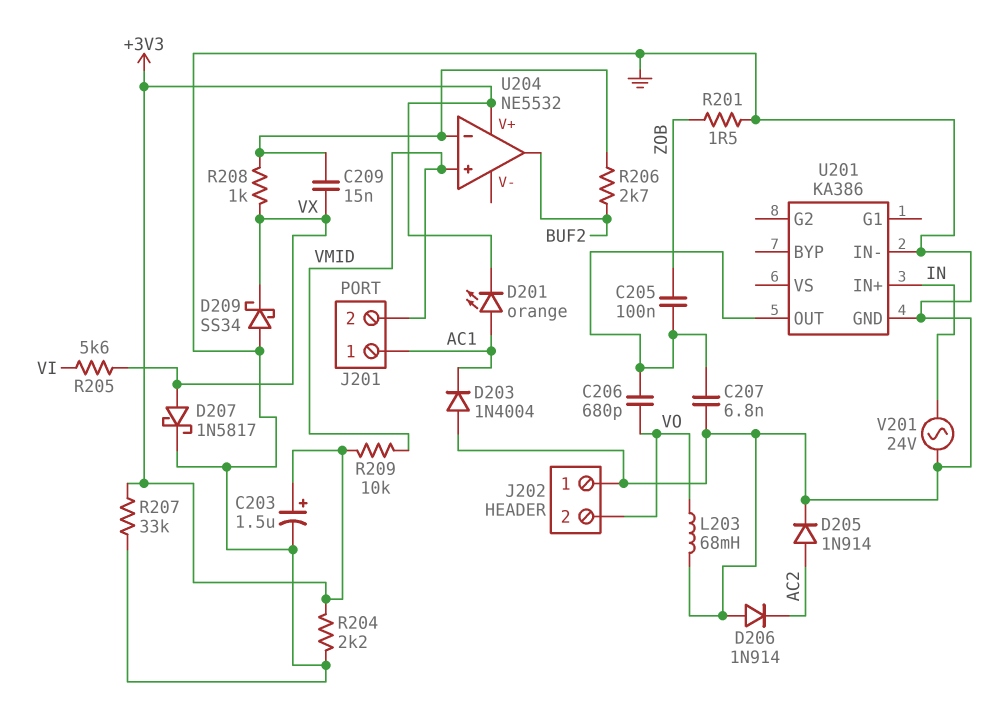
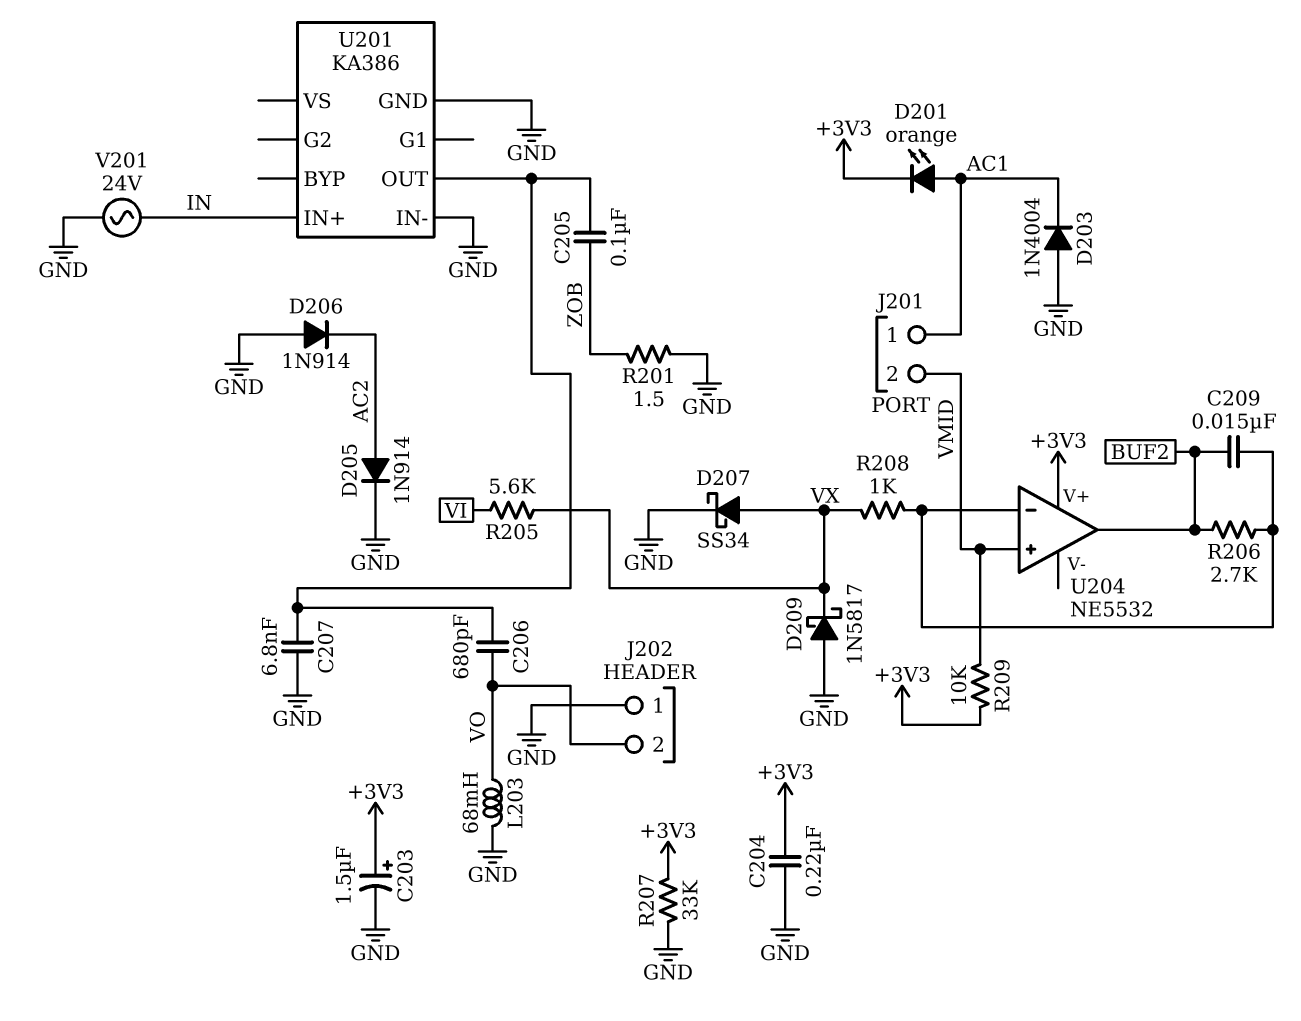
C204: none -> 220nF (+3V3, GND)
C209: 15nF (U204/in-, VX) -> 15nF (BUF2, U204/in-)
D207: schottky 1N5817 (A VX, K GND) -> schottky SS34 (A VX, K GND)
D209: schottky SS34 (A GND, K VX) -> schottky 1N5817 (A GND, K VX)
R204: 2.2k (+3V3, GND) -> none

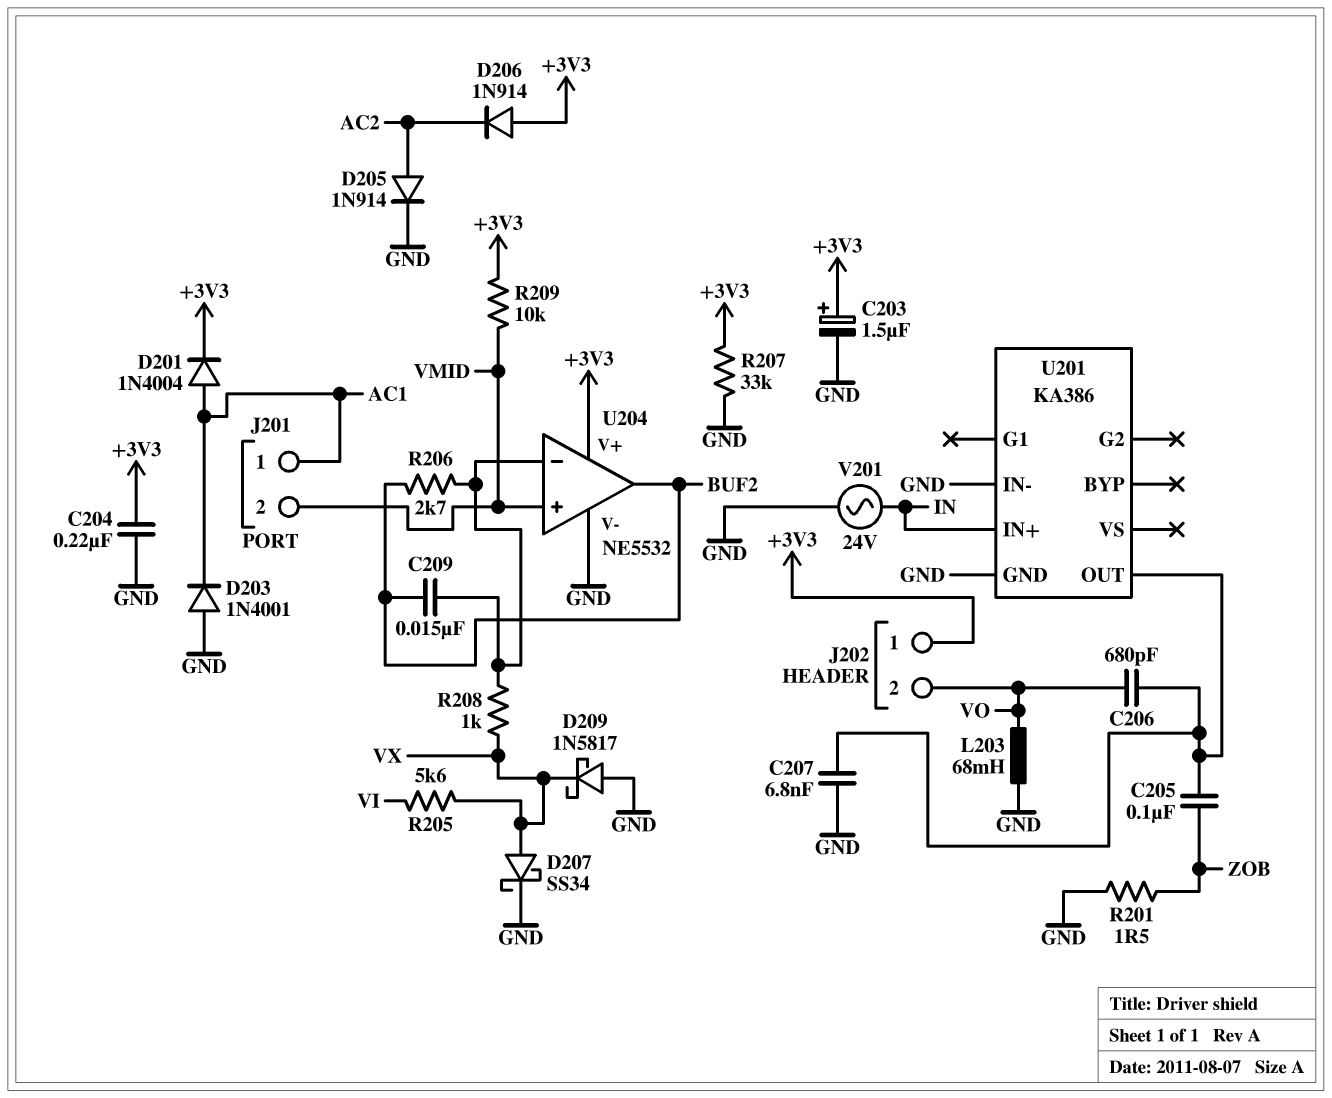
D201: LED orange (A AC1, K +3V3) -> diode 1N4004 (A AC1, K +3V3)
D203: diode 1N4004 (A GND, K AC1) -> diode 1N4001 (A GND, K AC1)
D206: diode 1N914 (A GND, K AC2) -> diode 1N914 (A +3V3, K AC2)
J202 pin 1: GND -> +3V3
U204 pin V-: none -> GND

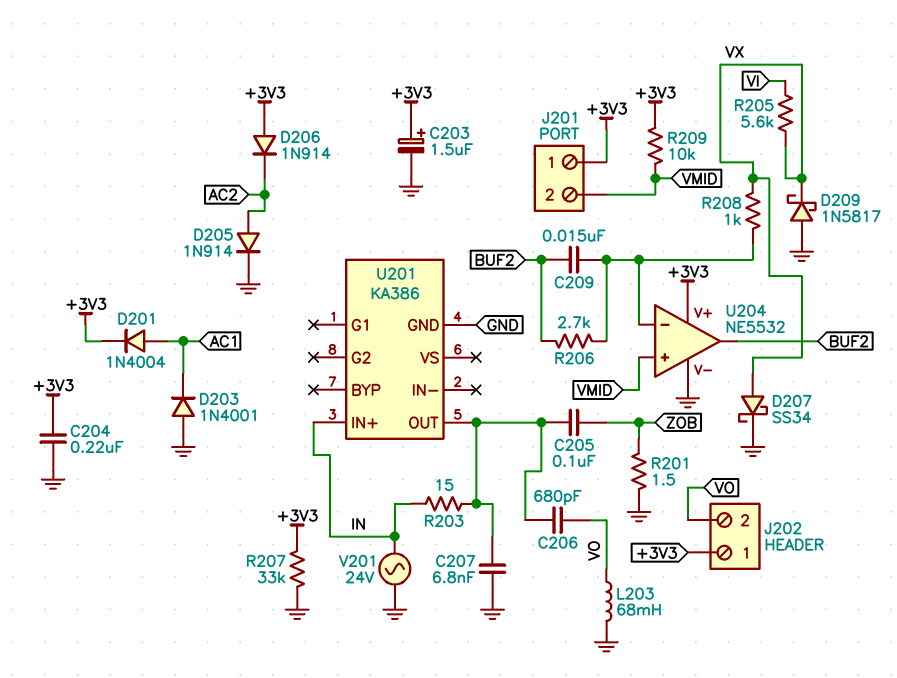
J201 pin 1: AC1 -> +3V3
R203: none -> 15 (IN, U201/OUT)
U201 pin IN-: GND -> none

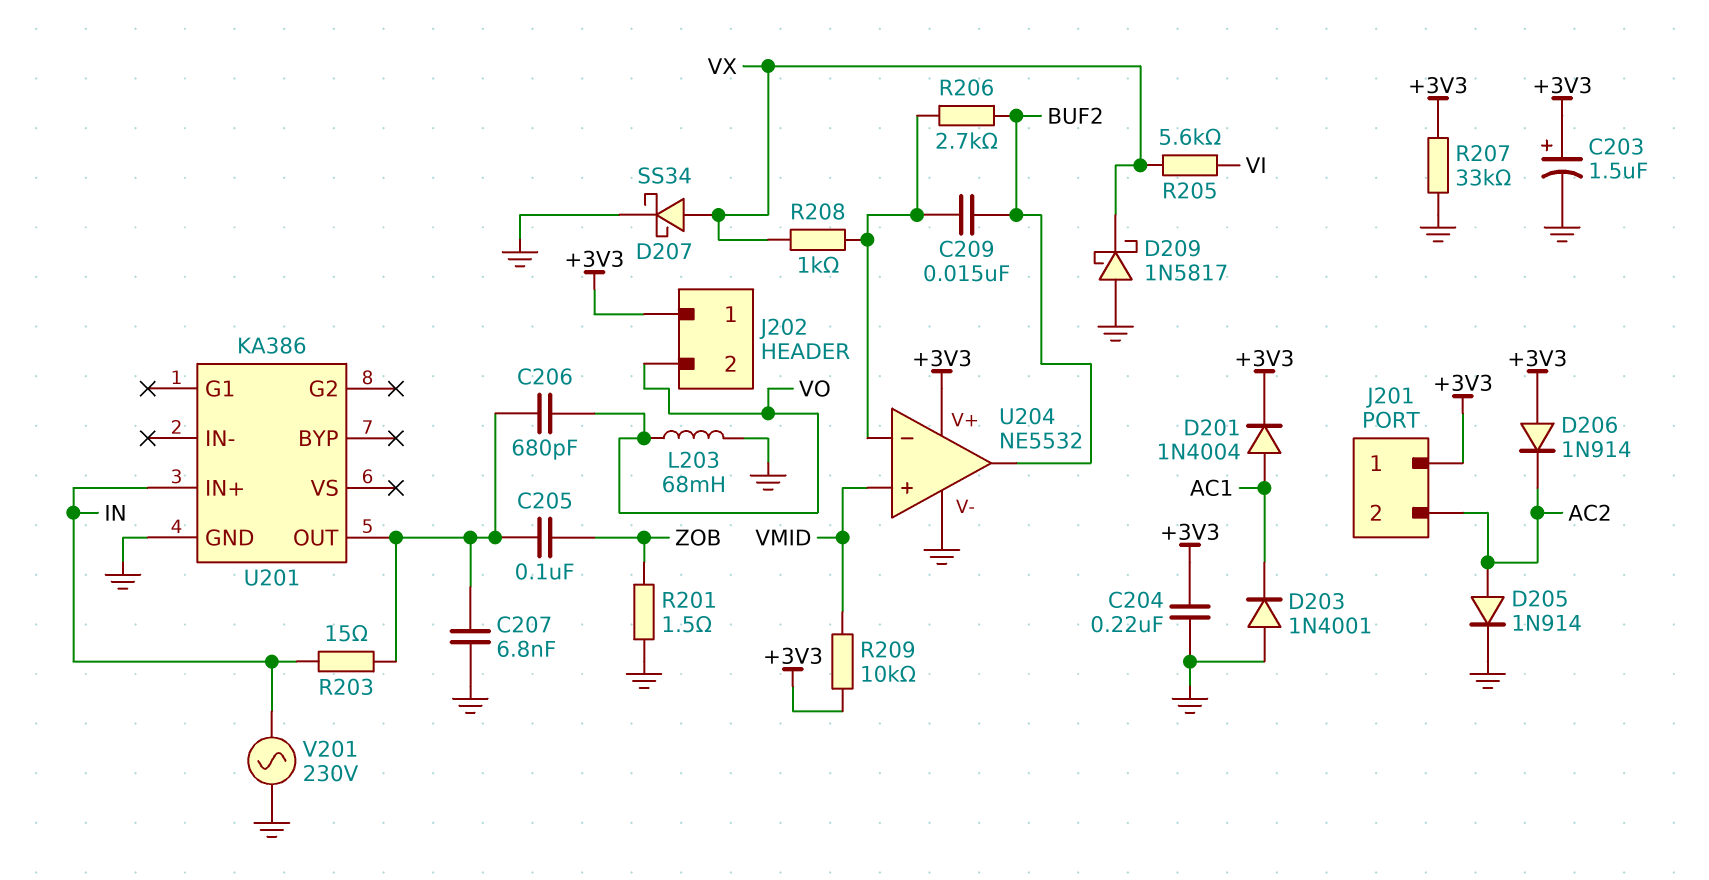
J201 pin 2: VMID -> AC2
V201: AC 24V (GND, IN) -> AC 230V (GND, IN)

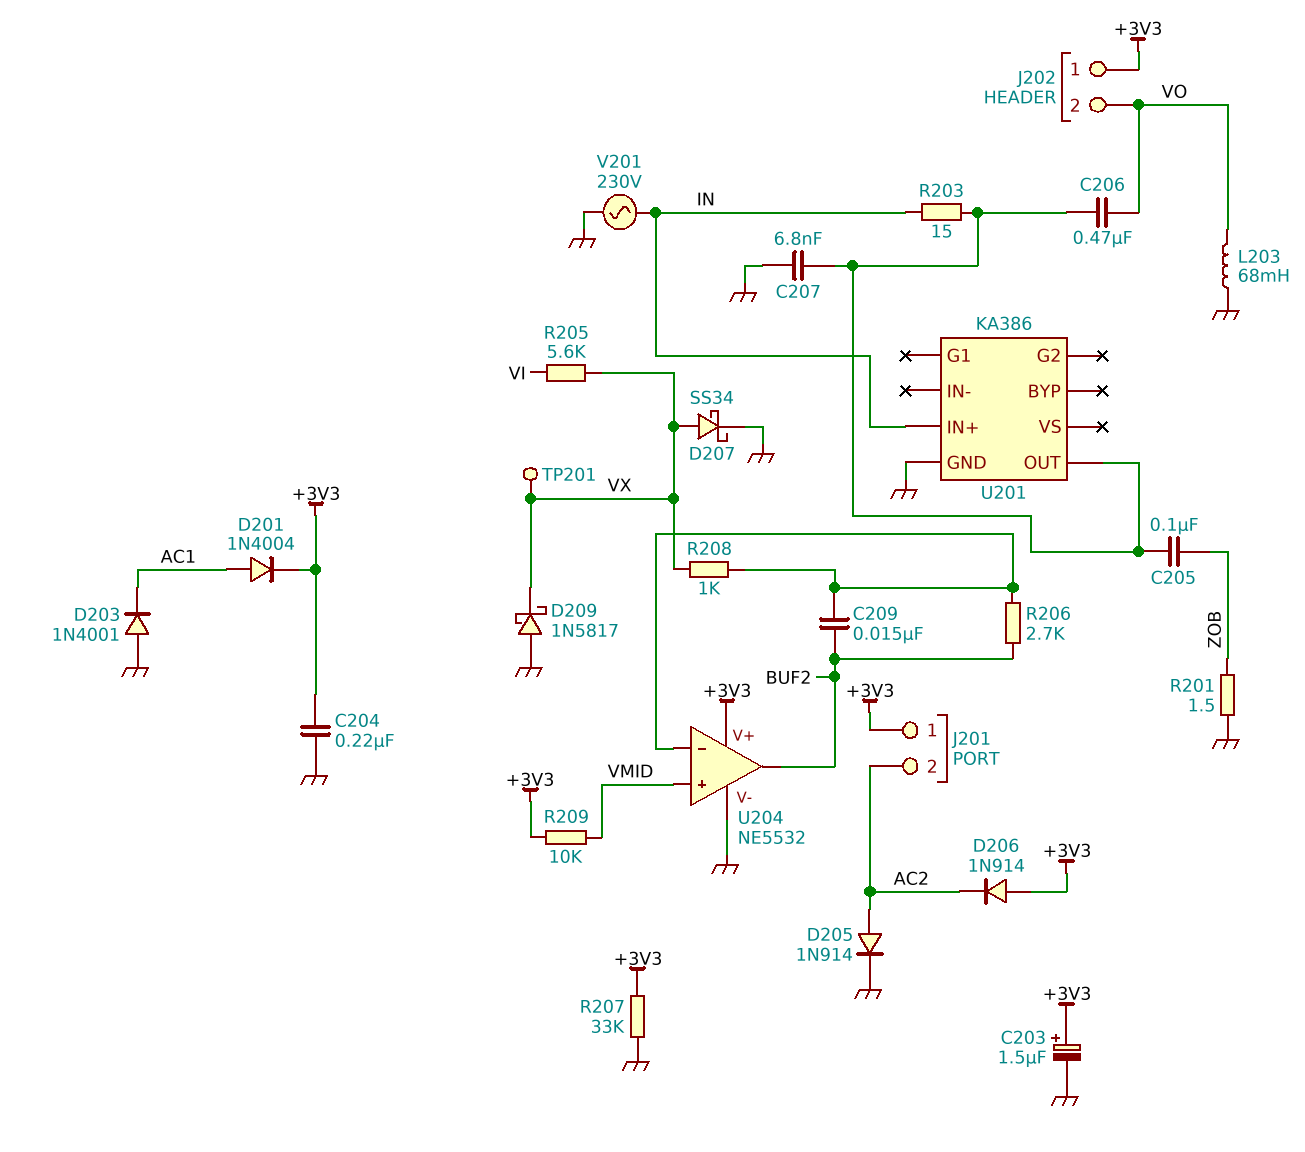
C206: 680pF (U201/OUT, VO) -> 470nF (U201/OUT, VO)
TP201: none -> test point (VX)

